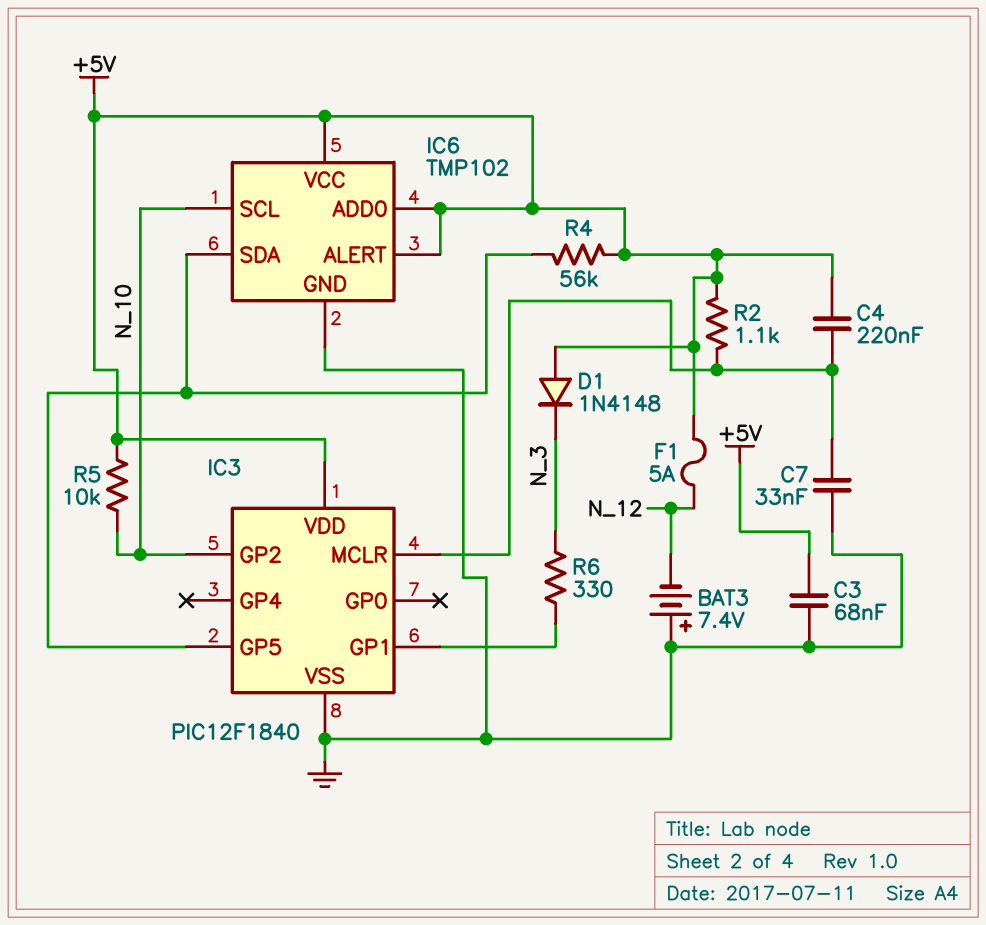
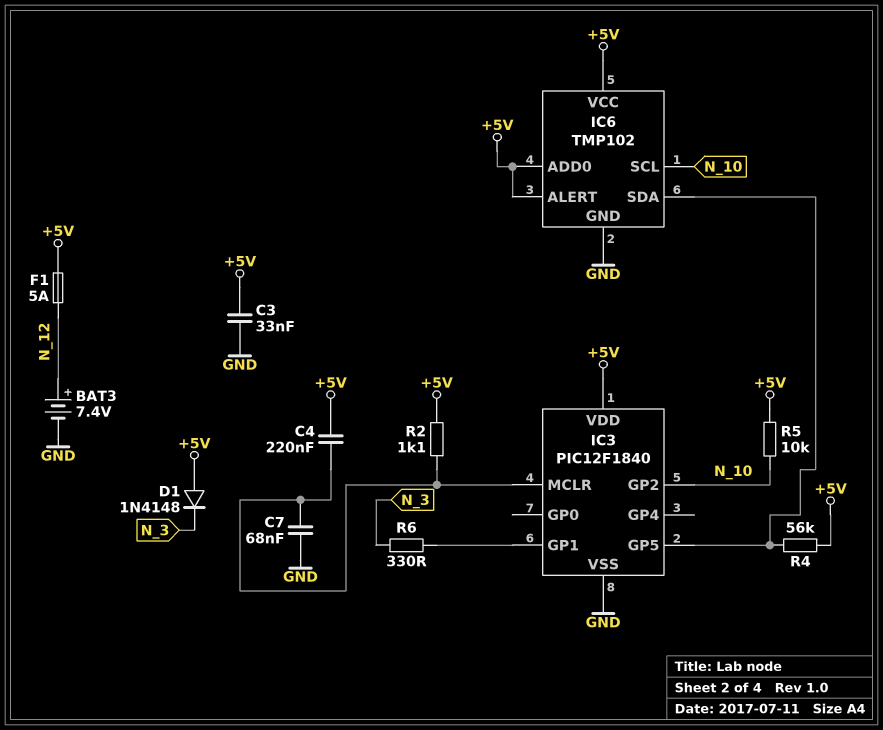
BAT3: 7.4V (plus GND, minus N_12) -> 7.4V (plus N_12, minus GND)
C3: 68nF (+5V, GND) -> 33nF (+5V, GND)
C7: 33nF (GND, IC3/MCLR) -> 68nF (GND, IC3/MCLR)

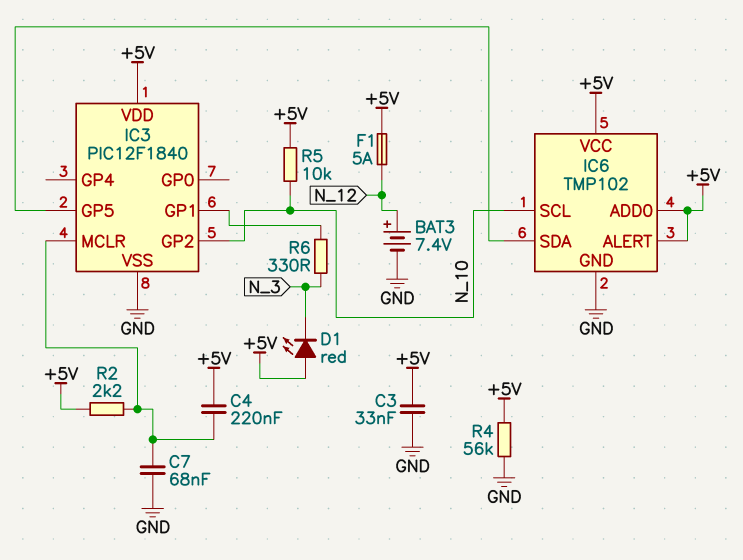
D1: diode 1N4148 (A +5V, K N_3) -> LED red (A +5V, K N_3)
R2: 1.1k (+5V, IC3/MCLR) -> 2.2k (+5V, IC3/MCLR)
R4: 56k (+5V, IC3/GP5) -> 56k (+5V, GND)

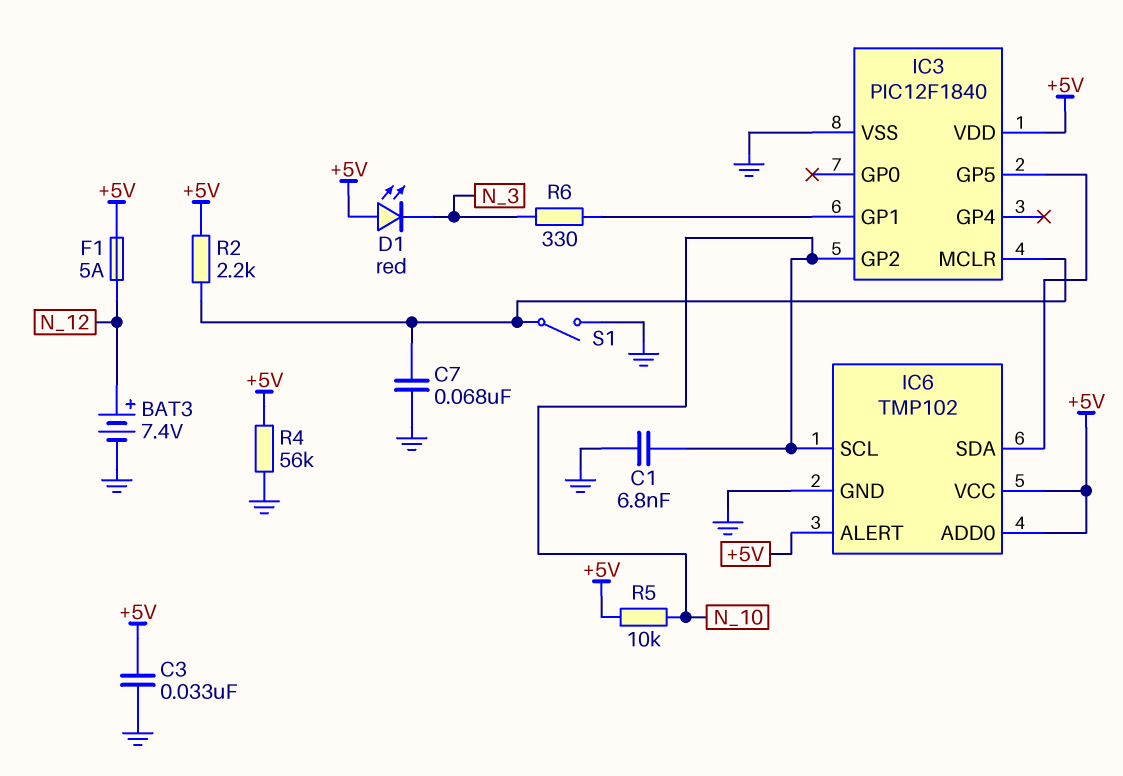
C1: none -> 6.8nF (GND, N_10)
C4: 220nF (+5V, IC3/MCLR) -> none
S1: none -> switch (GND, IC3/MCLR)

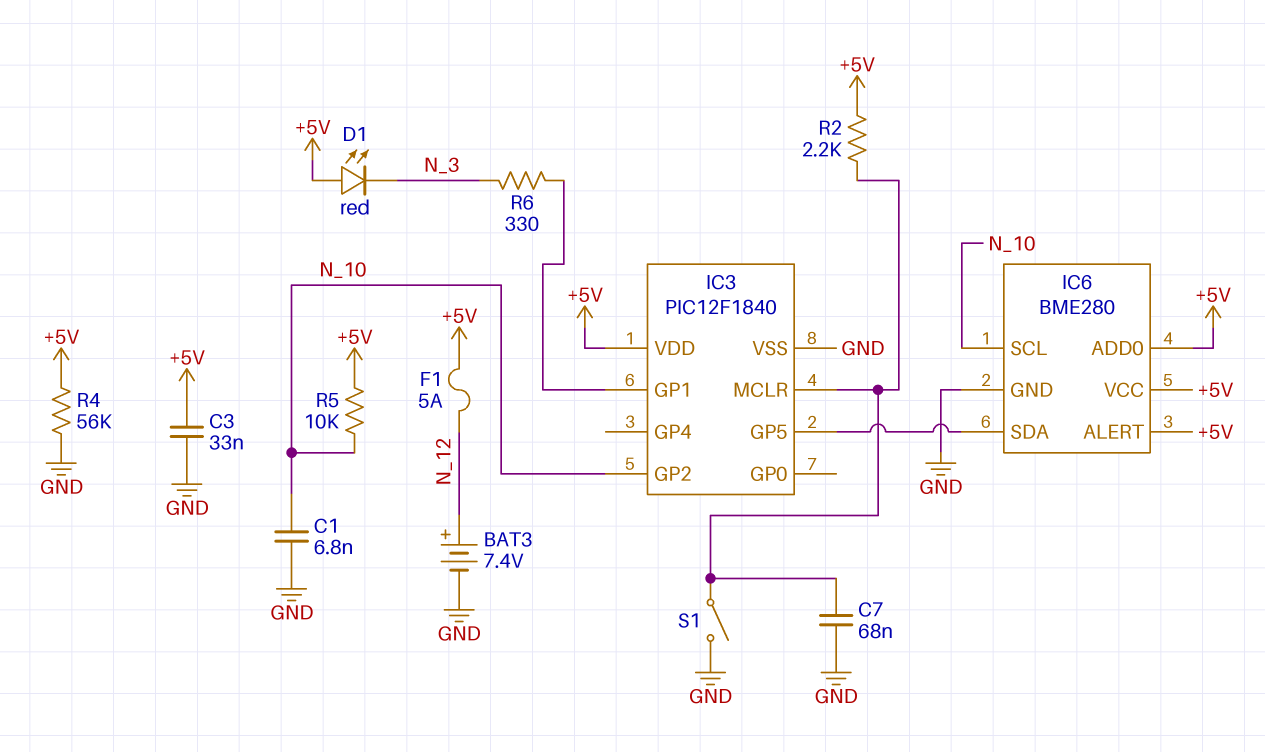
IC6: TMP102 -> BME280

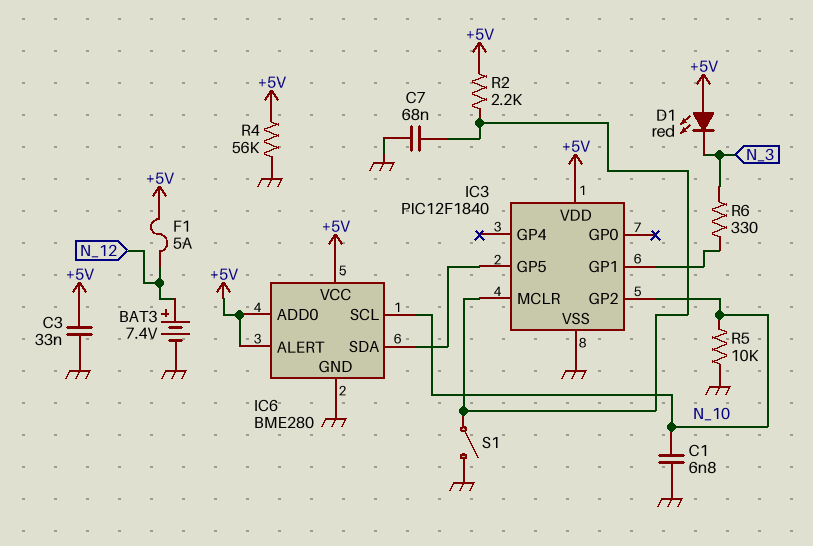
R5: 10k (+5V, N_10) -> 10k (GND, N_10)

